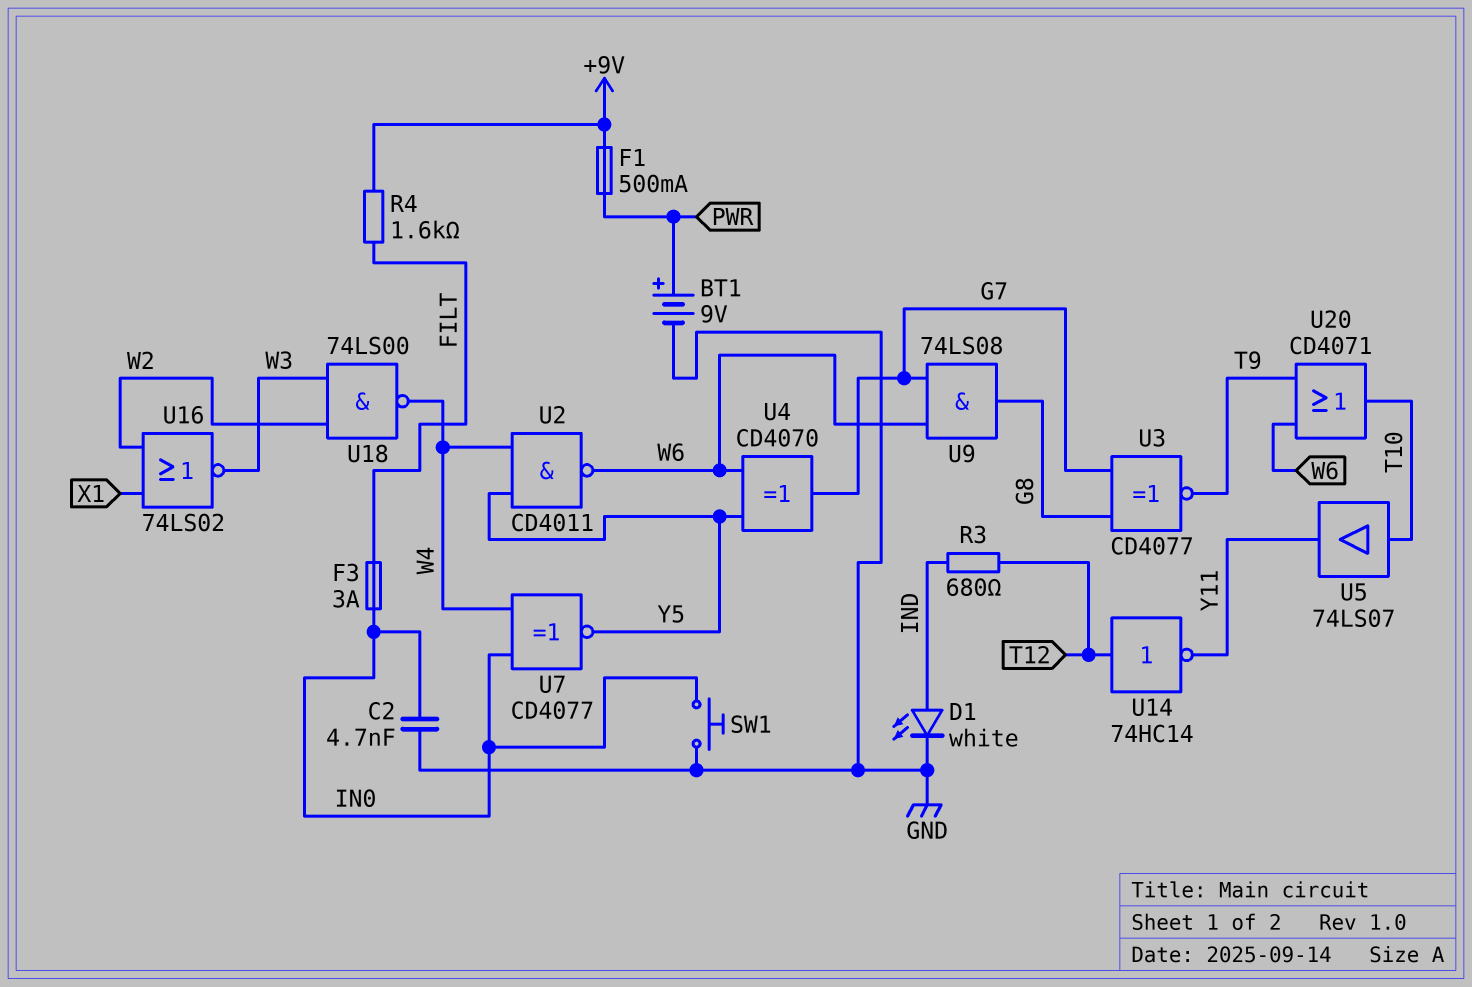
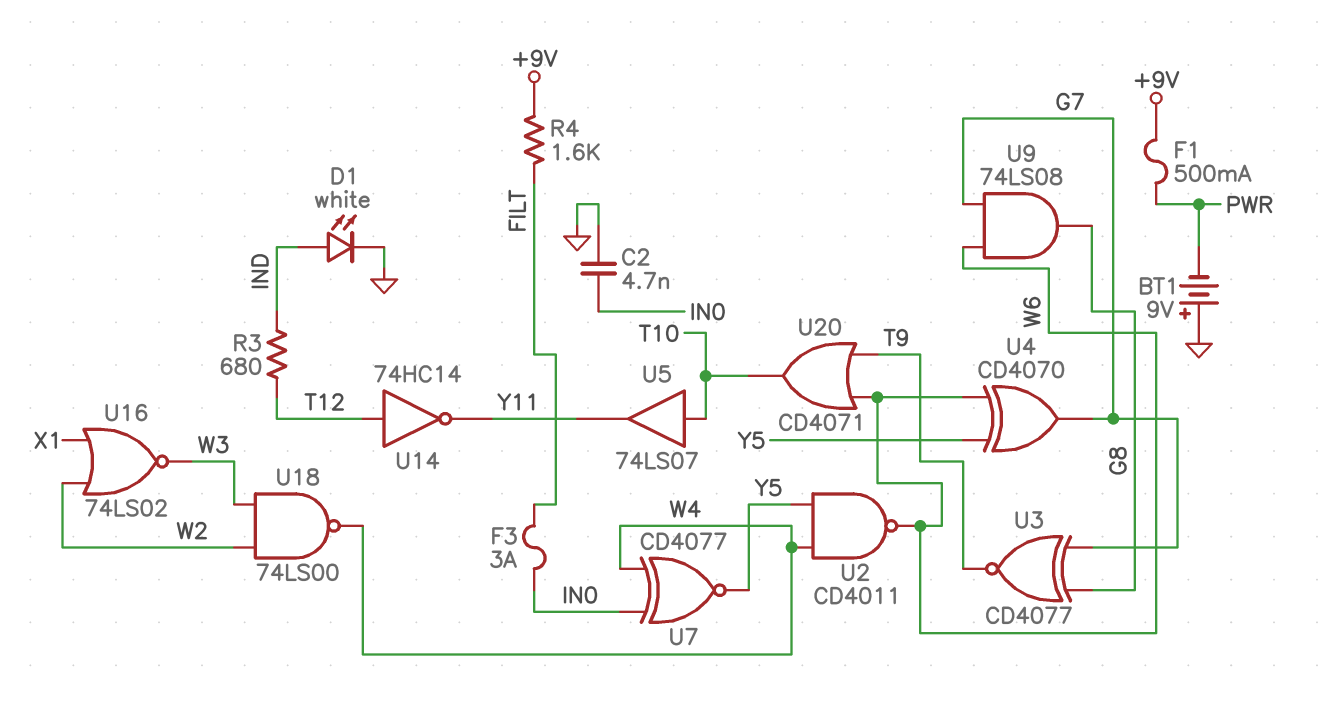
BT1: 9V (plus PWR, minus GND) -> 9V (plus GND, minus PWR)
SW1: button (GND, IN0) -> none

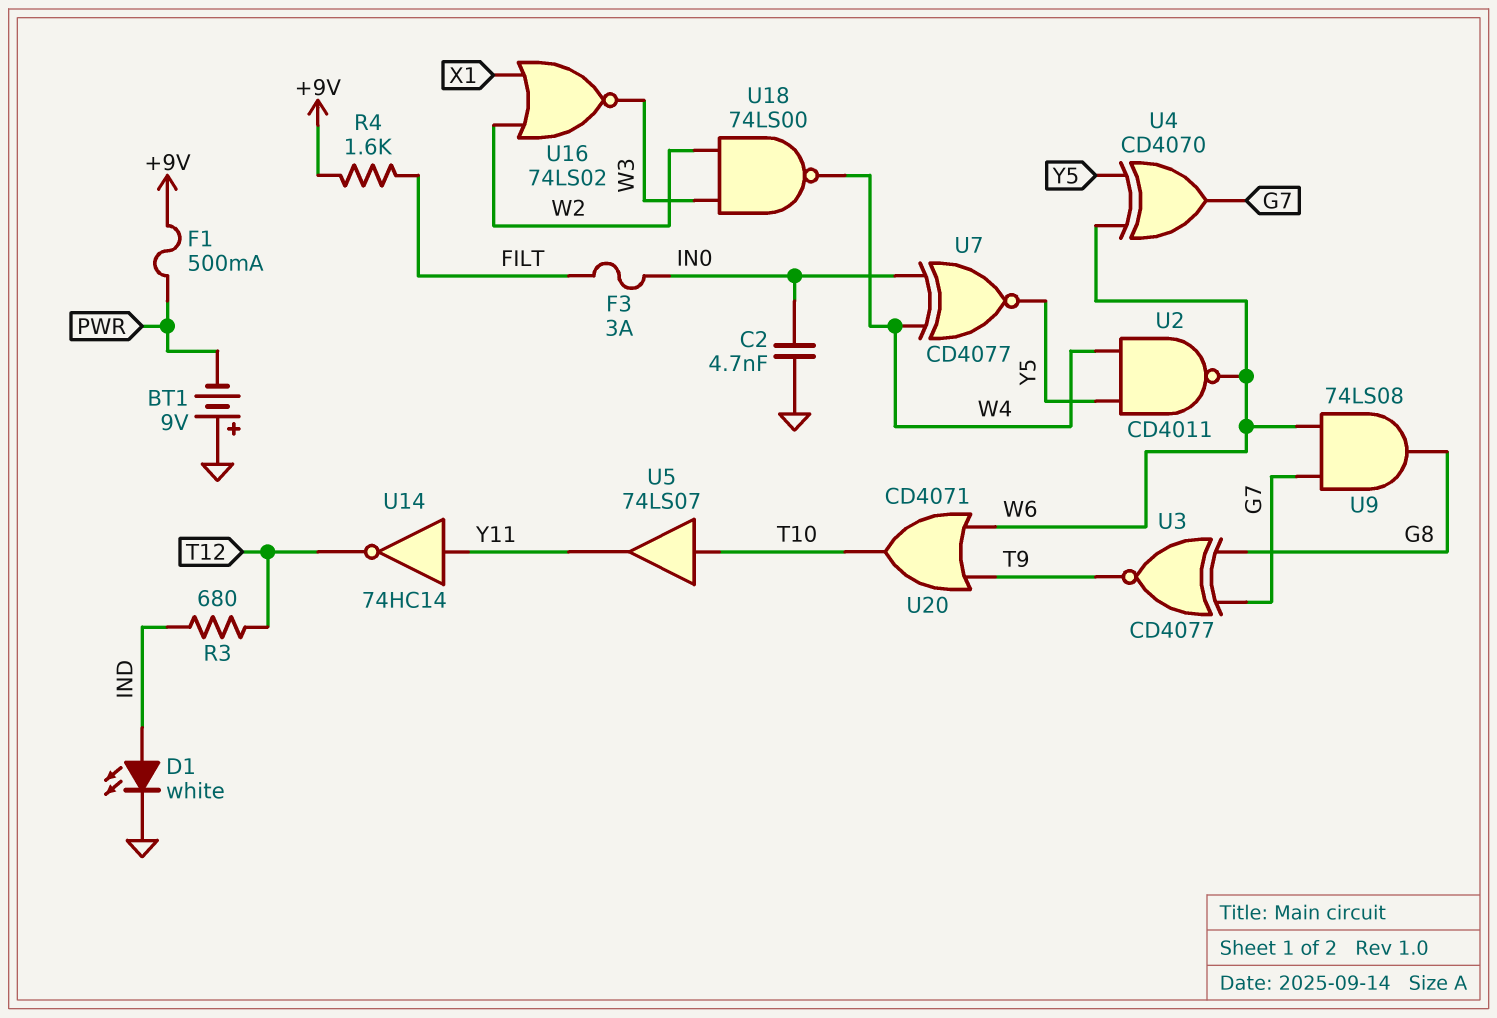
U14: NOT 74HC14 (in T12, out Y11) -> NOT 74HC14 (in Y11, out T12)

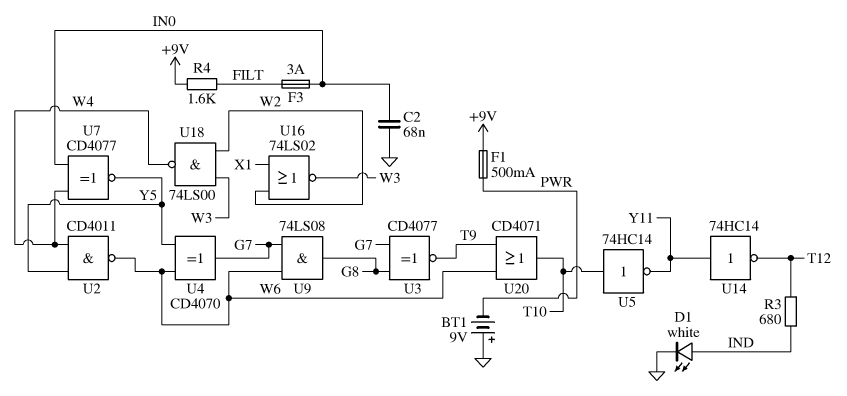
C2: 4.7nF (GND, IN0) -> 68nF (GND, IN0)
U5: buffer 74LS07 (in T10, out Y11) -> NOT 74HC14 (in T10, out Y11)

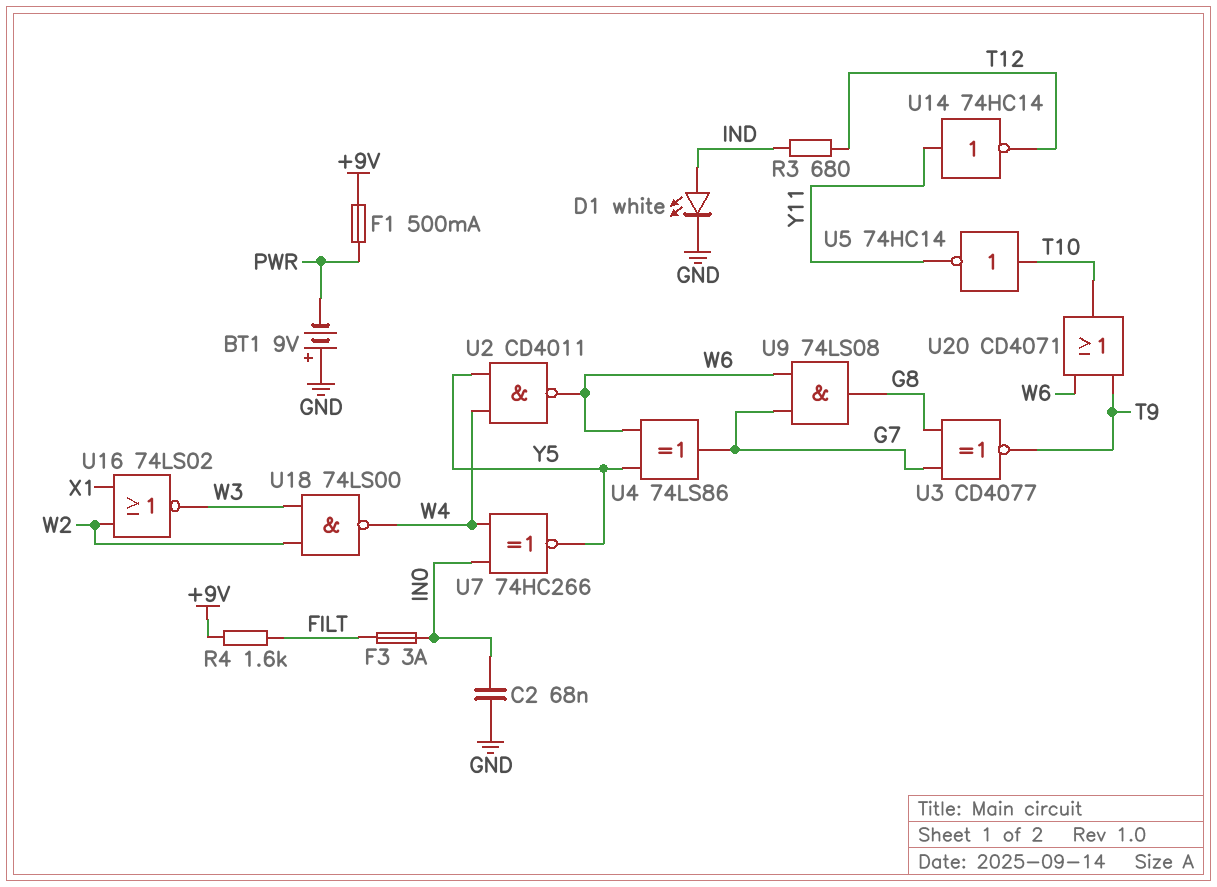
U4: XOR CD4070 (in W6, in Y5, out G7) -> XOR 74LS86 (in W6, in Y5, out G7)
U7: XNOR CD4077 (in IN0, in W4, out Y5) -> XNOR 74HC266 (in IN0, in W4, out Y5)

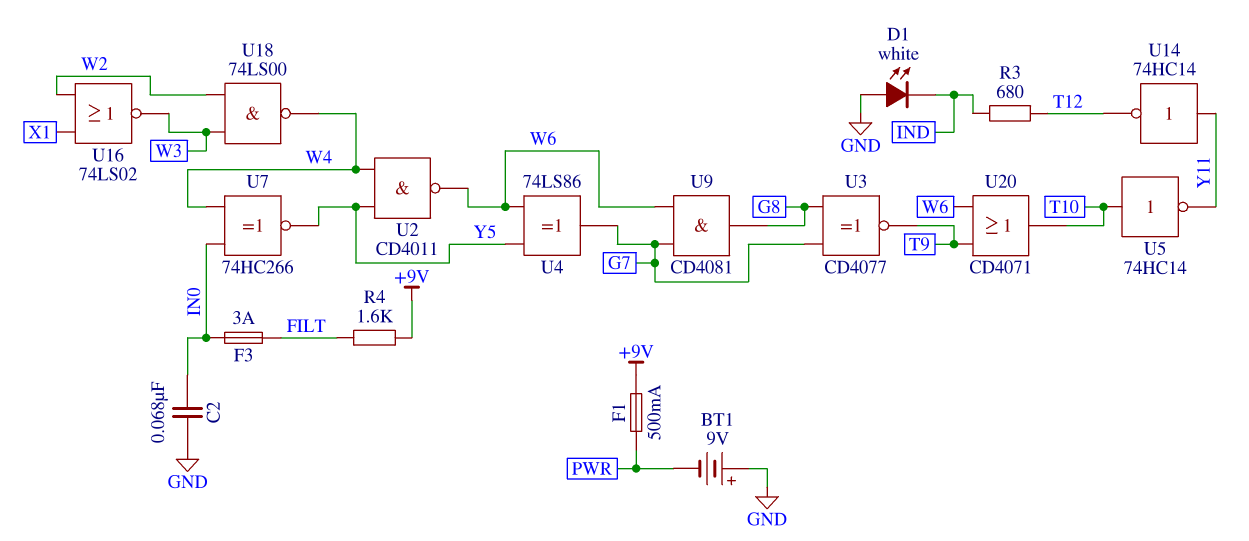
D1: LED white (A IND, K GND) -> LED white (A GND, K IND)
U9: AND 74LS08 (in G7, in W6, out G8) -> AND CD4081 (in G7, in W6, out G8)

